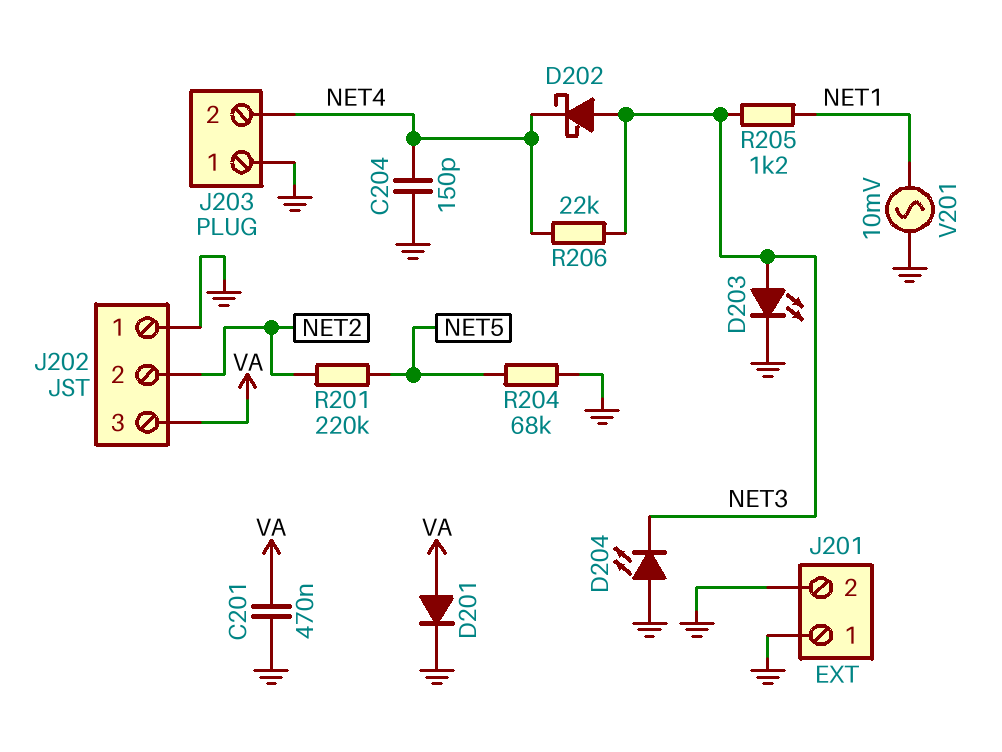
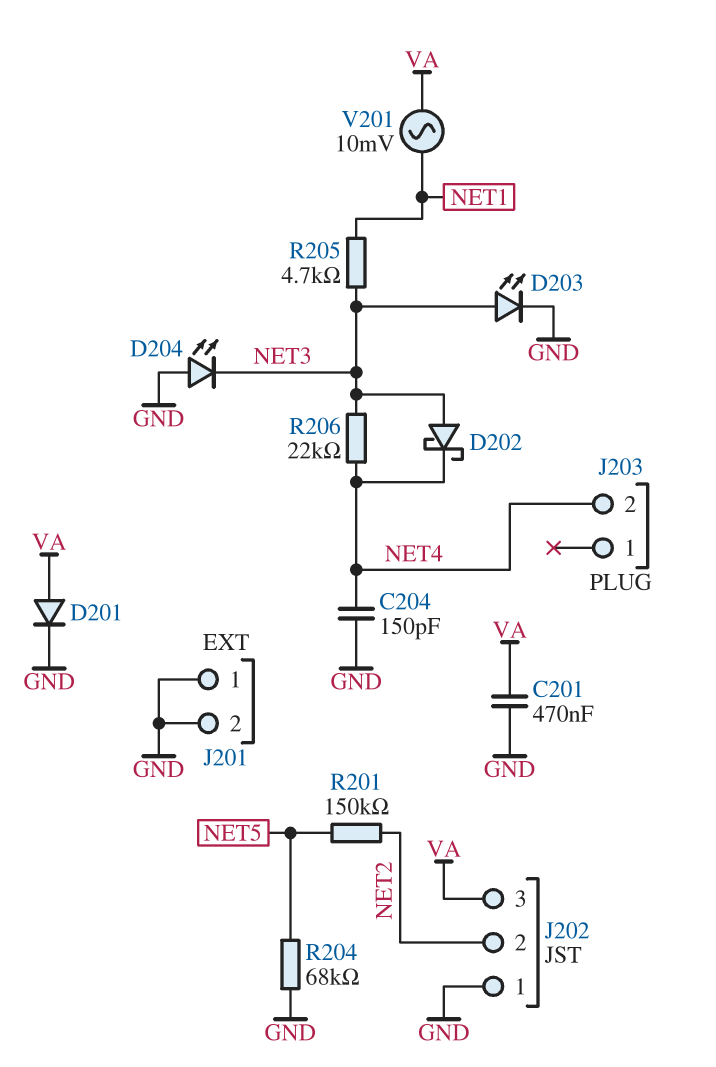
J203 pin 1: GND -> none
R201: 220k (NET2, NET5) -> 150k (NET2, NET5)
R205: 1.2k (NET1, NET3) -> 4.7k (NET1, NET3)
V201: AC 10mV (GND, NET1) -> AC 10mV (NET1, VA)

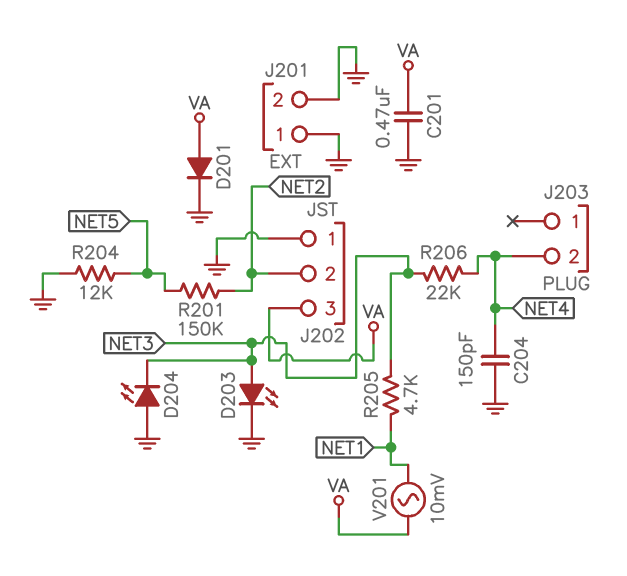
D202: schottky (A NET3, K NET4) -> none
R204: 68k (GND, NET5) -> 12k (GND, NET5)

